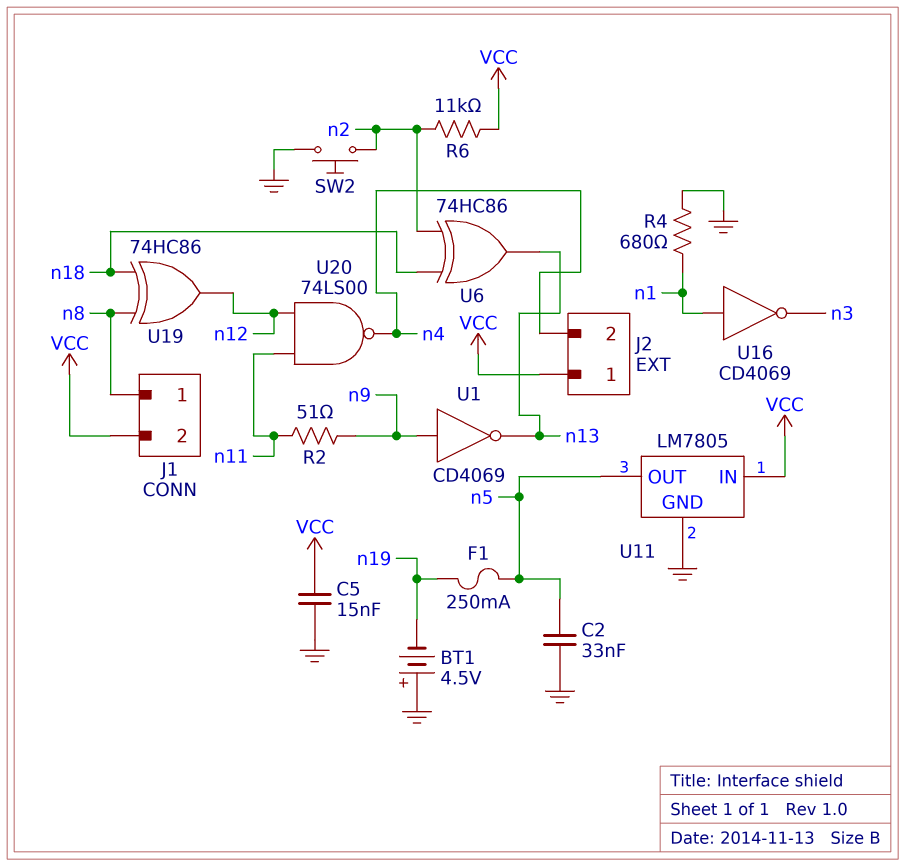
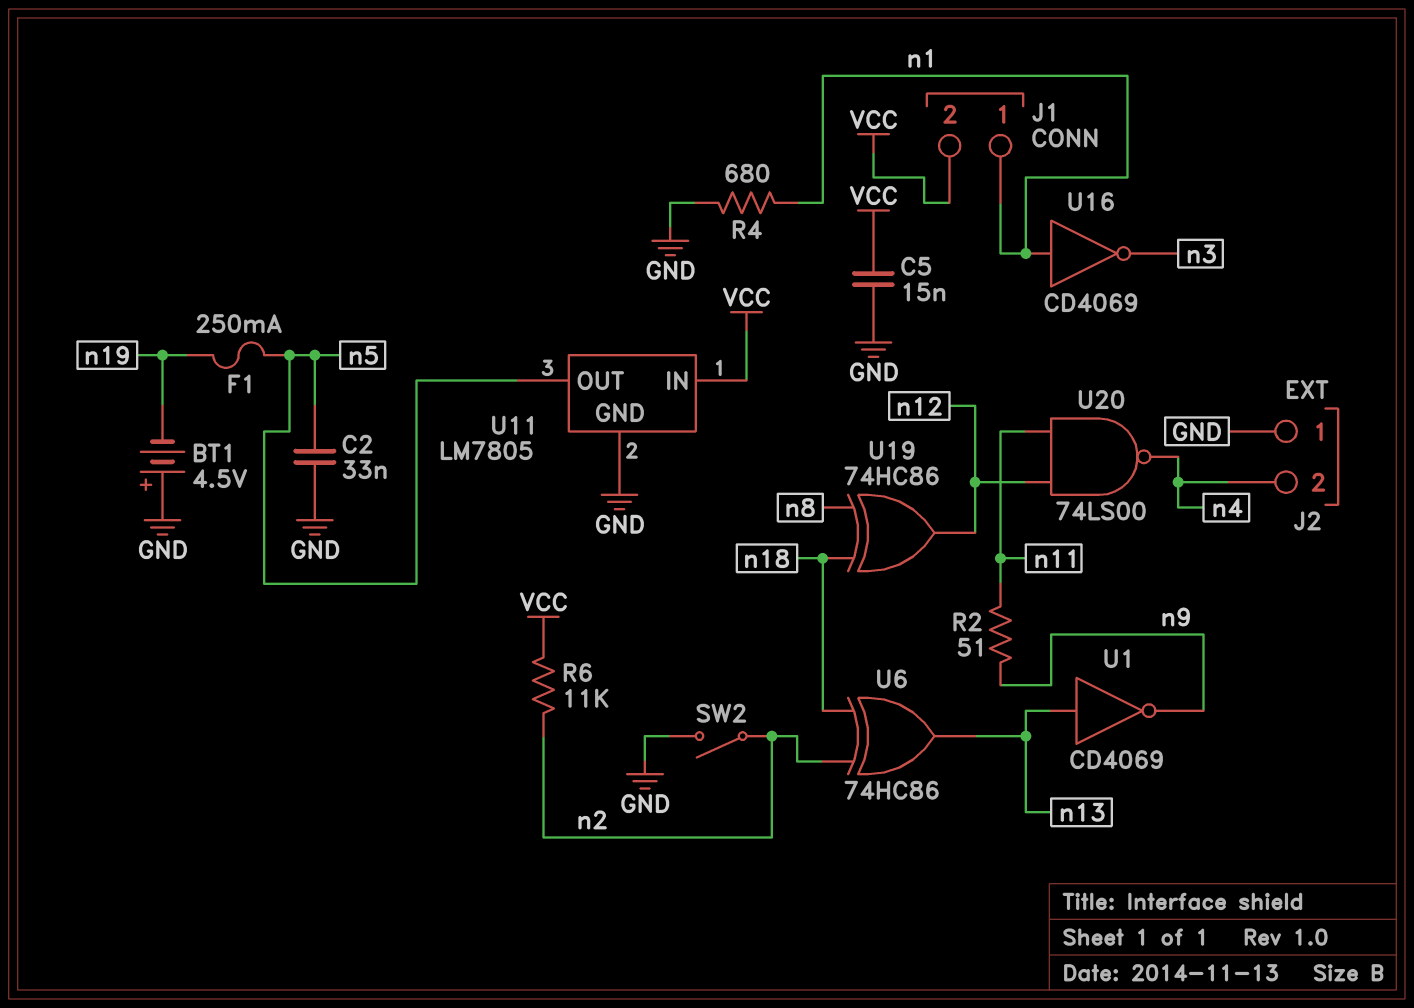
J1 pin 1: n8 -> n1
J2 pin 1: VCC -> GND
SW2: button (GND, n2) -> switch (GND, n2)
U1: NOT CD4069 (in n9, out n13) -> NOT CD4069 (in n13, out n9)

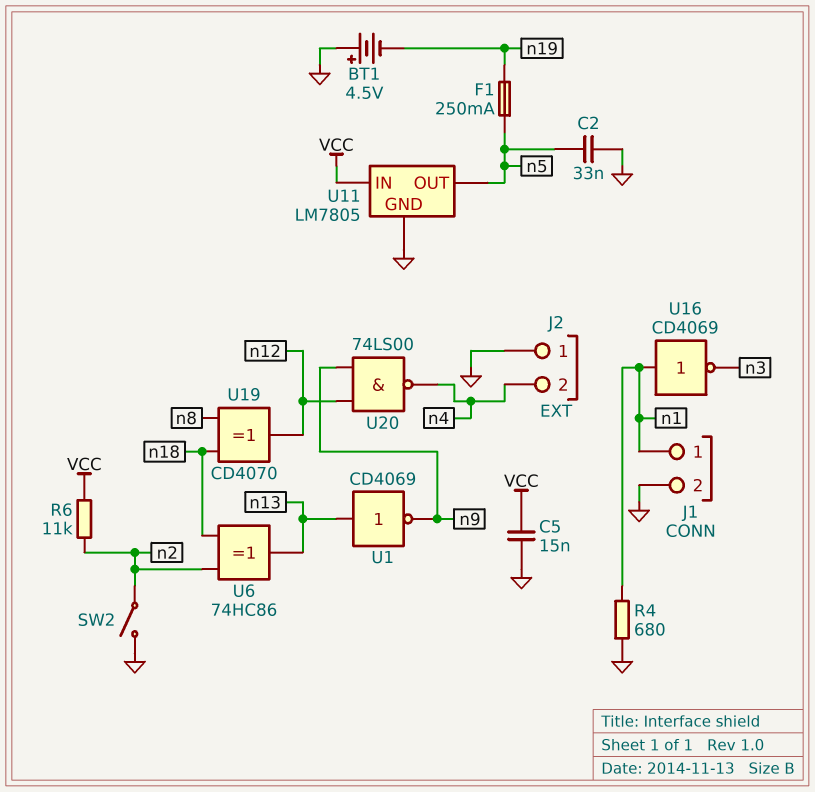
J1 pin 2: VCC -> GND
R2: 51 (n9, n11) -> none
U19: XOR 74HC86 (in n8, in n18, out n12) -> XOR CD4070 (in n8, in n18, out n12)
U20: NAND 74LS00 (in n11, in n12, out n4) -> NAND 74LS00 (in n9, in n12, out n4)

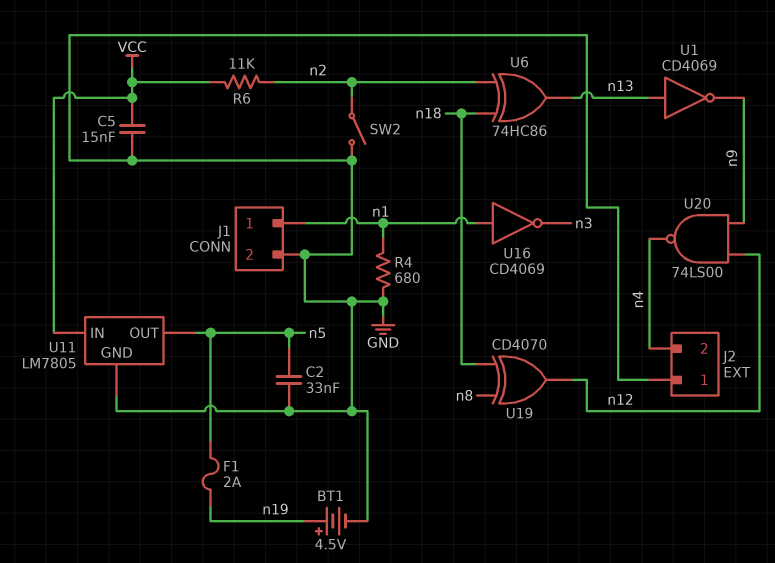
BT1: 4.5V (plus GND, minus n19) -> 4.5V (plus n19, minus GND)
F1: 250mA (n5, n19) -> 2A (n5, n19)

